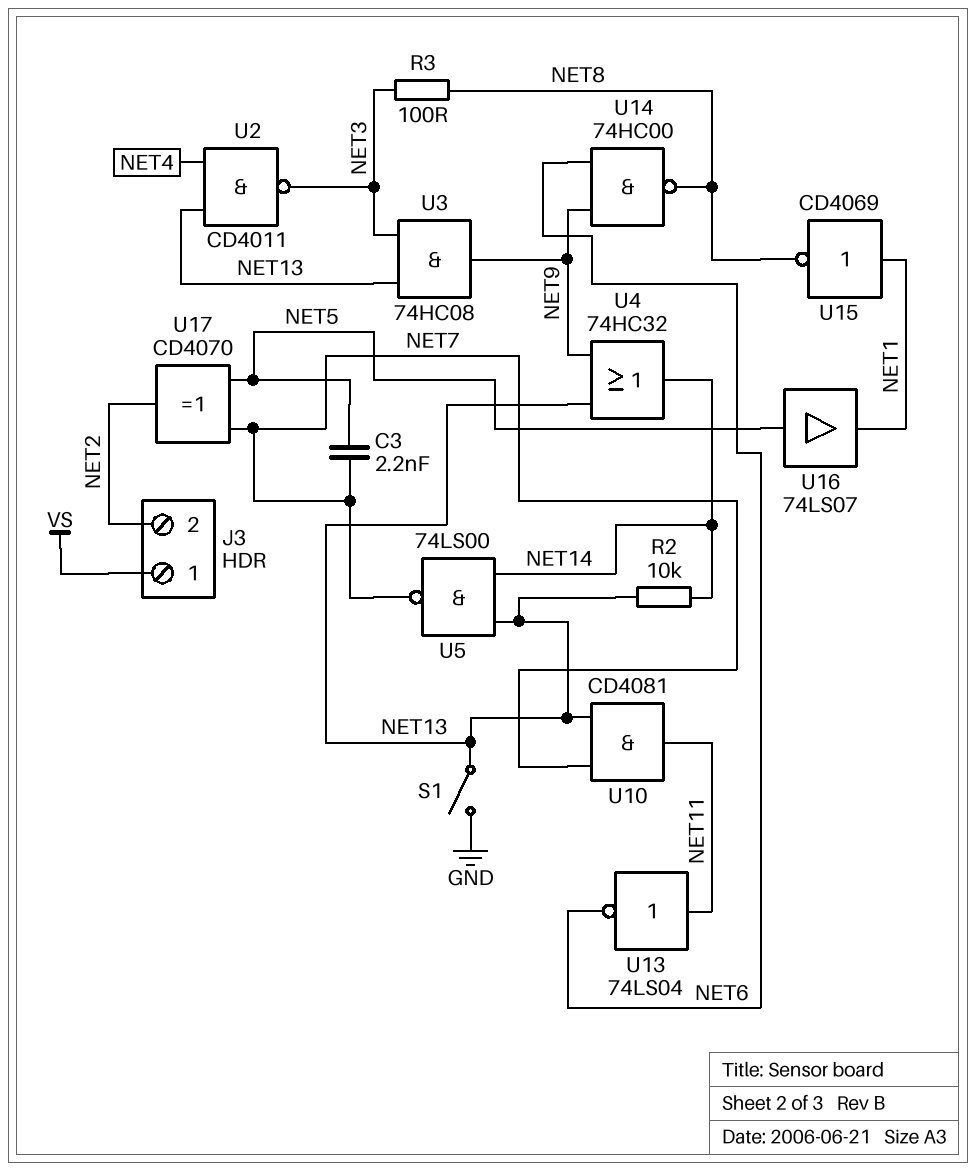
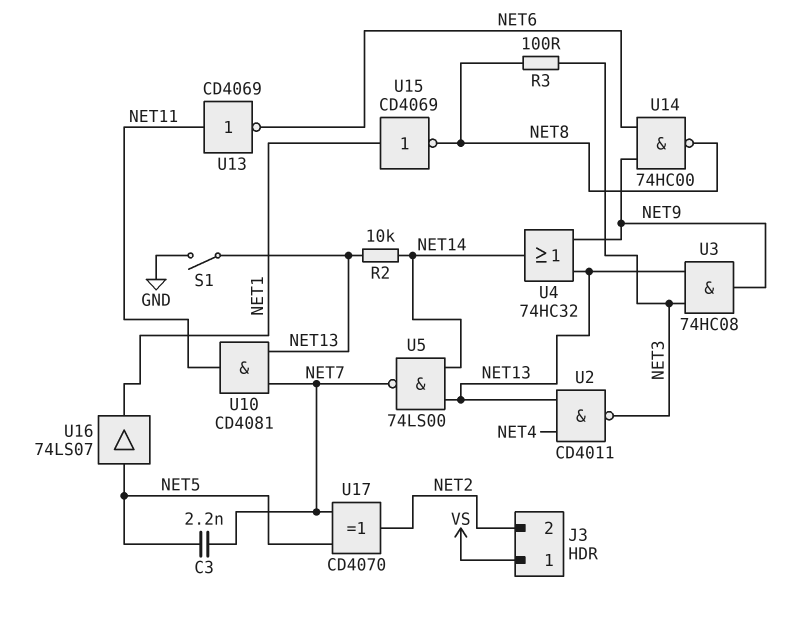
U13: NOT 74LS04 (in NET11, out NET6) -> NOT CD4069 (in NET11, out NET6)

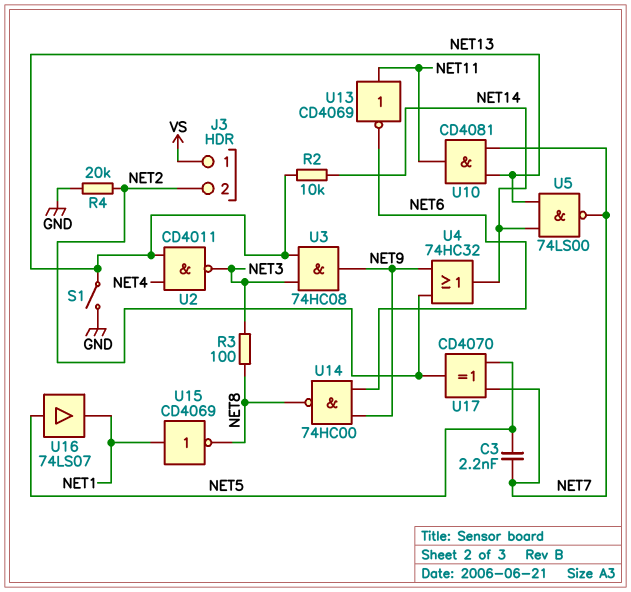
R4: none -> 20k (GND, NET2)
U4: OR 74HC32 (in NET9, in NET13, out NET14) -> OR 74HC32 (in NET2, in NET9, out NET14)

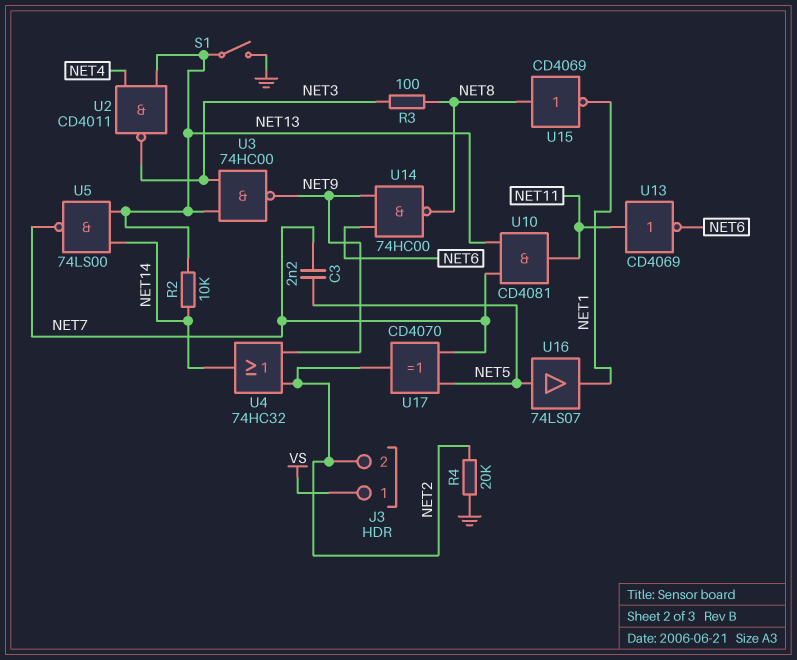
U3: AND 74HC08 (in NET3, in NET13, out NET9) -> NAND 74HC00 (in NET3, in NET13, out NET9)
U15: NOT CD4069 (in NET1, out NET8) -> NOT CD4069 (in NET8, out NET1)

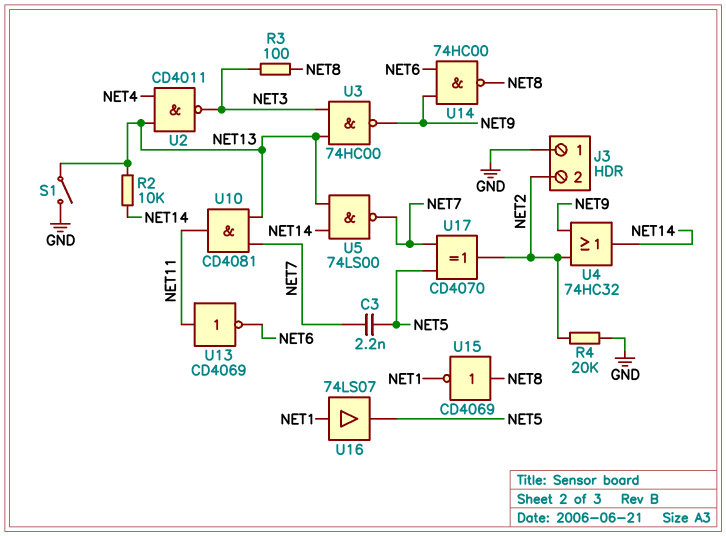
J3 pin 1: VS -> GND
U16: buffer 74LS07 (in NET5, out NET1) -> buffer 74LS07 (in NET1, out NET5)

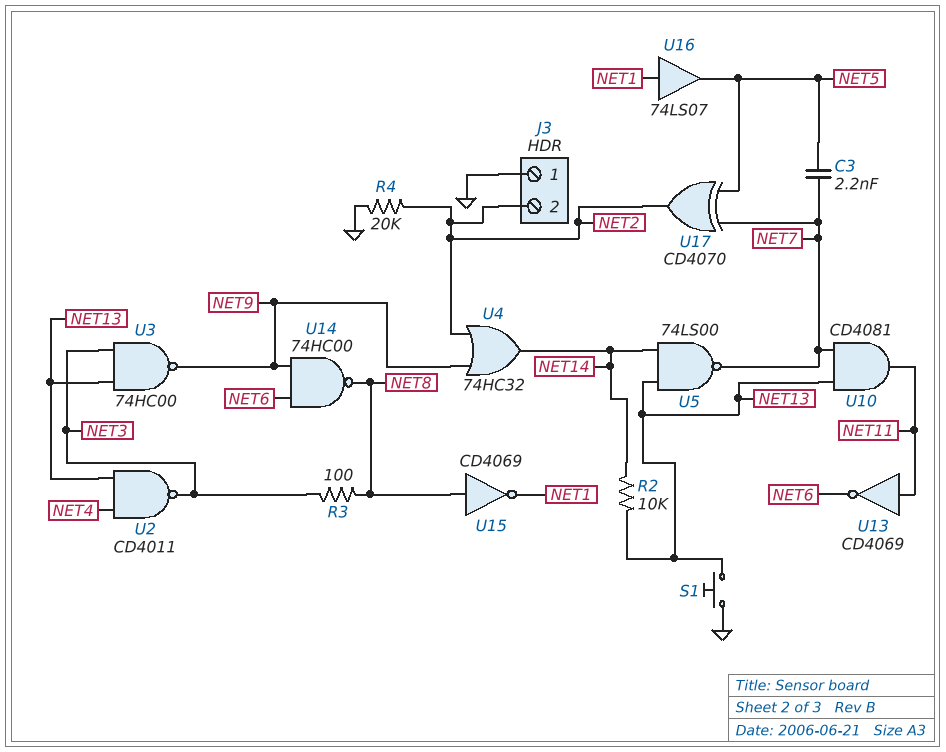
S1: switch (GND, NET13) -> button (GND, NET13)

